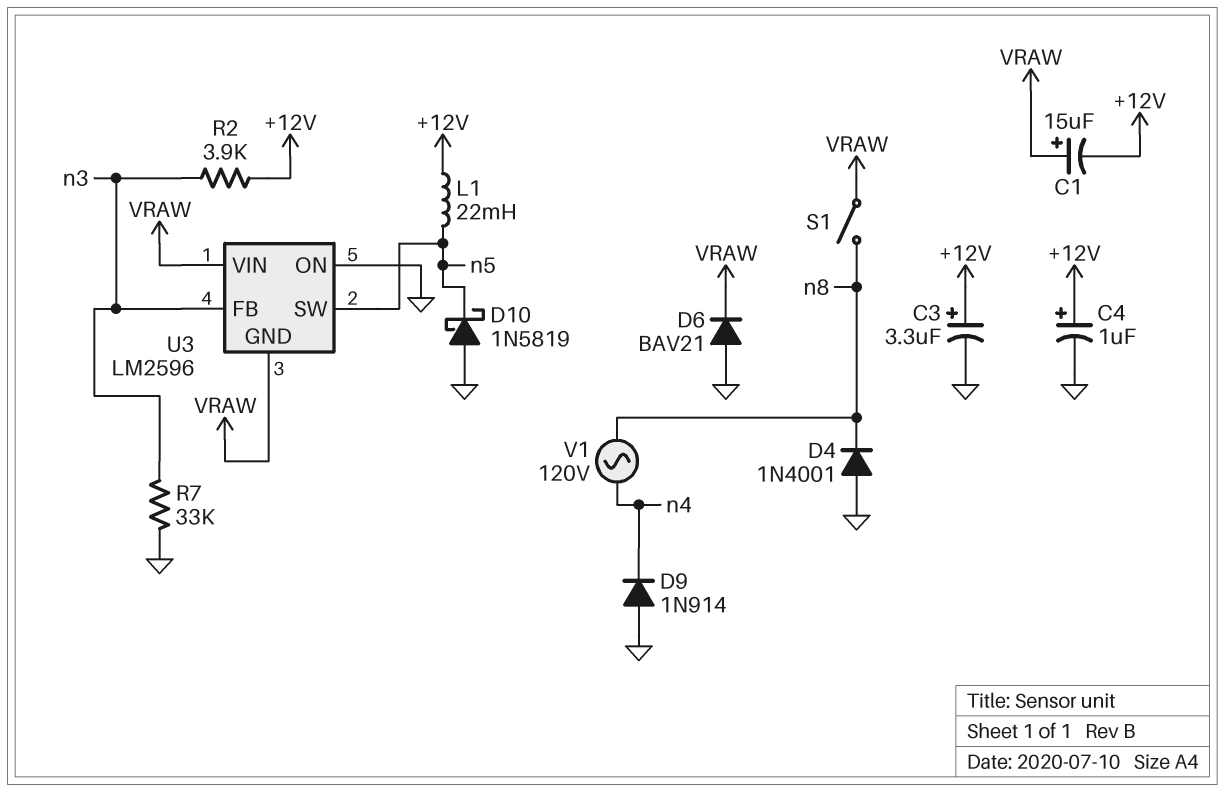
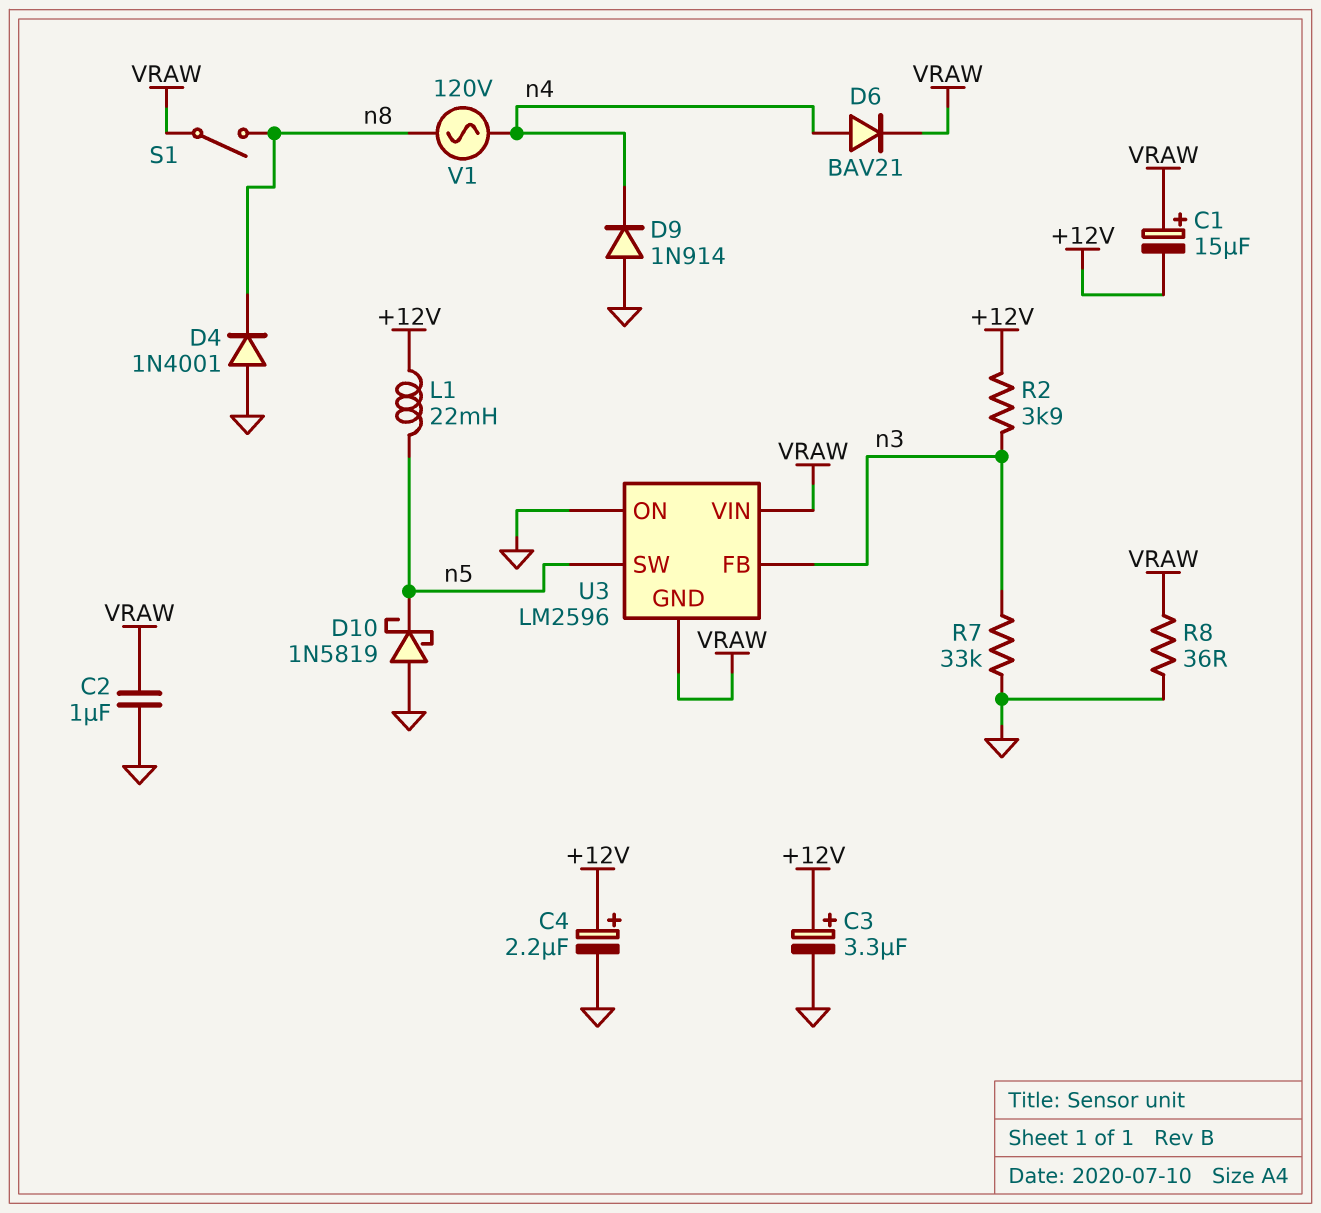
C2: none -> 1uF (GND, VRAW)
C4: 1uF (plus +12V, minus GND) -> 2.2uF (plus +12V, minus GND)
D6: diode BAV21 (A GND, K VRAW) -> diode BAV21 (A n4, K VRAW)
R8: none -> 36 (GND, VRAW)

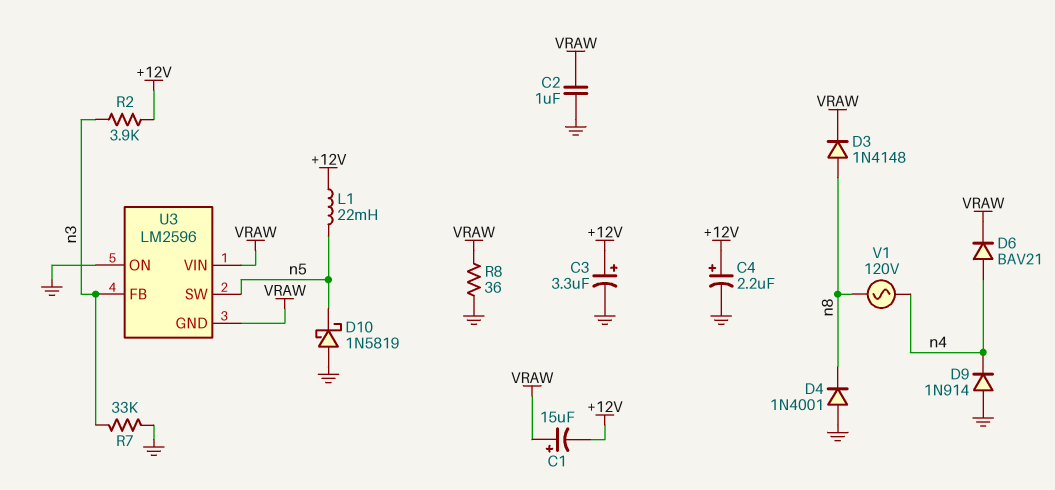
D3: none -> diode 1N4148 (A n8, K VRAW)
S1: switch (VRAW, n8) -> none

